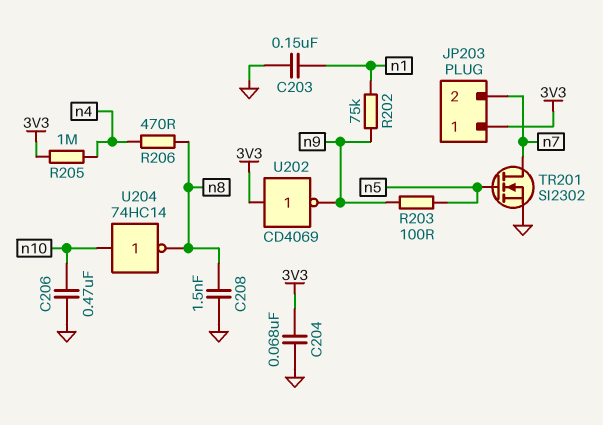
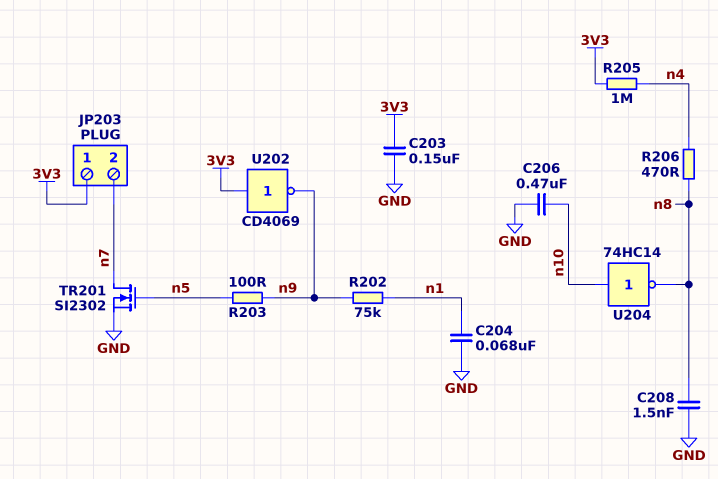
C203: 150nF (GND, n1) -> 150nF (3V3, GND)
C204: 68nF (3V3, GND) -> 68nF (GND, n1)

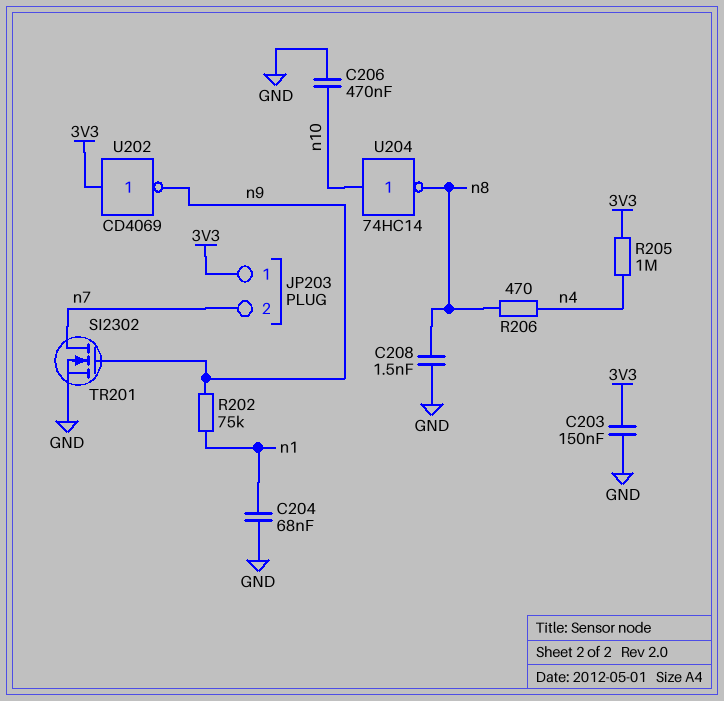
R203: 100 (n5, n9) -> none
TR201: NMOS SI2302 (G n5, D n7, S GND) -> NMOS SI2302 (G n9, D n7, S GND)

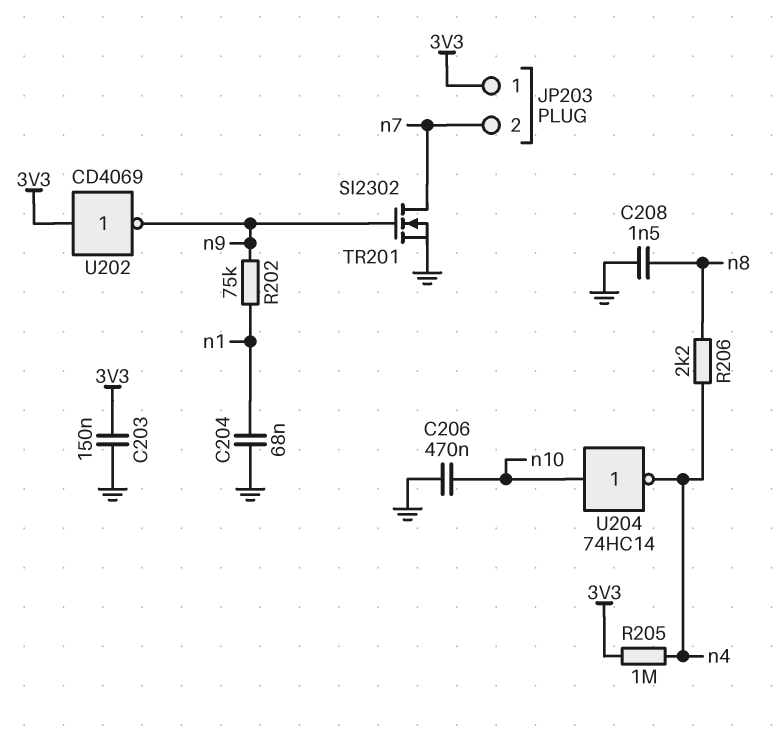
R206: 470 (n4, n8) -> 2.2k (n4, n8)
U204: NOT 74HC14 (in n10, out n8) -> NOT 74HC14 (in n10, out n4)

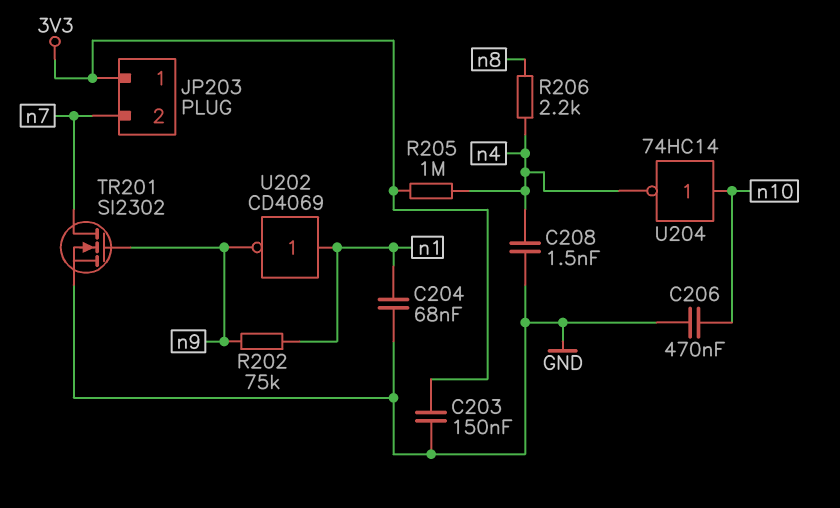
C208: 1.5nF (GND, n8) -> 1.5nF (GND, n4)
U202: NOT CD4069 (in 3V3, out n9) -> NOT CD4069 (in n1, out n9)

